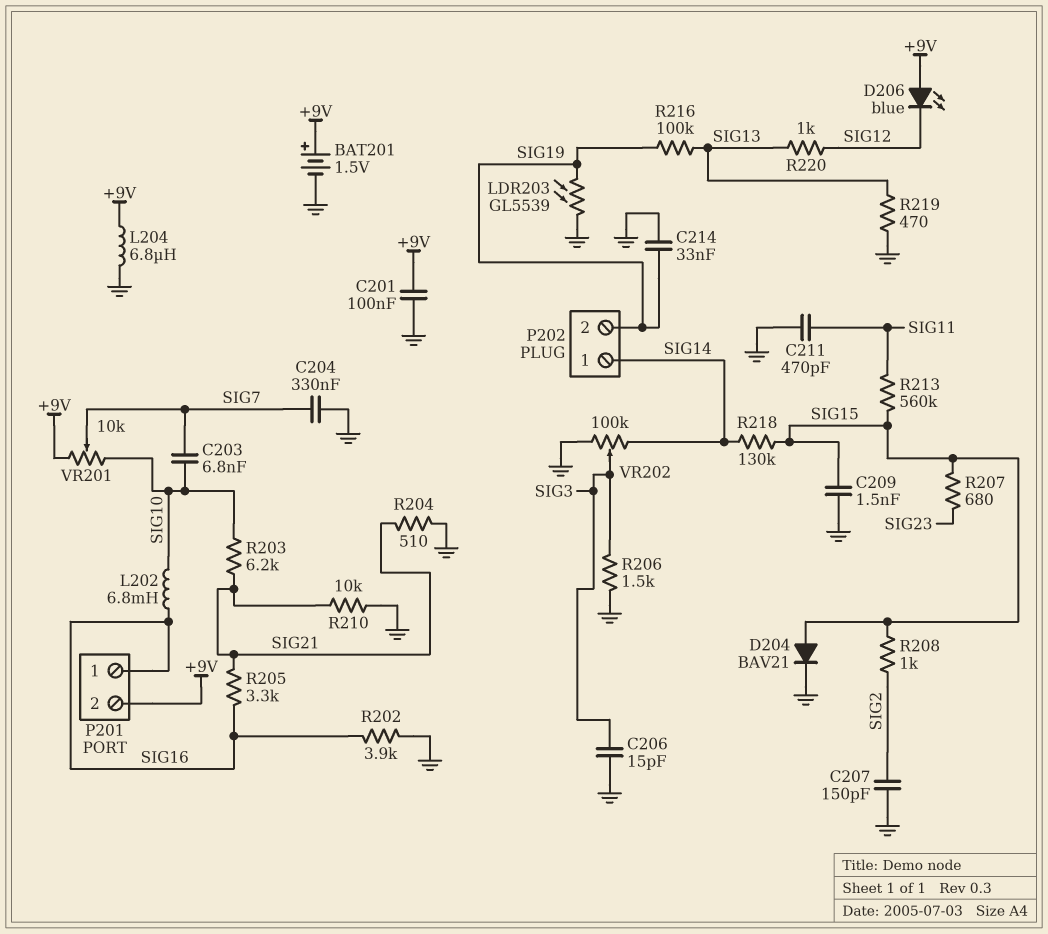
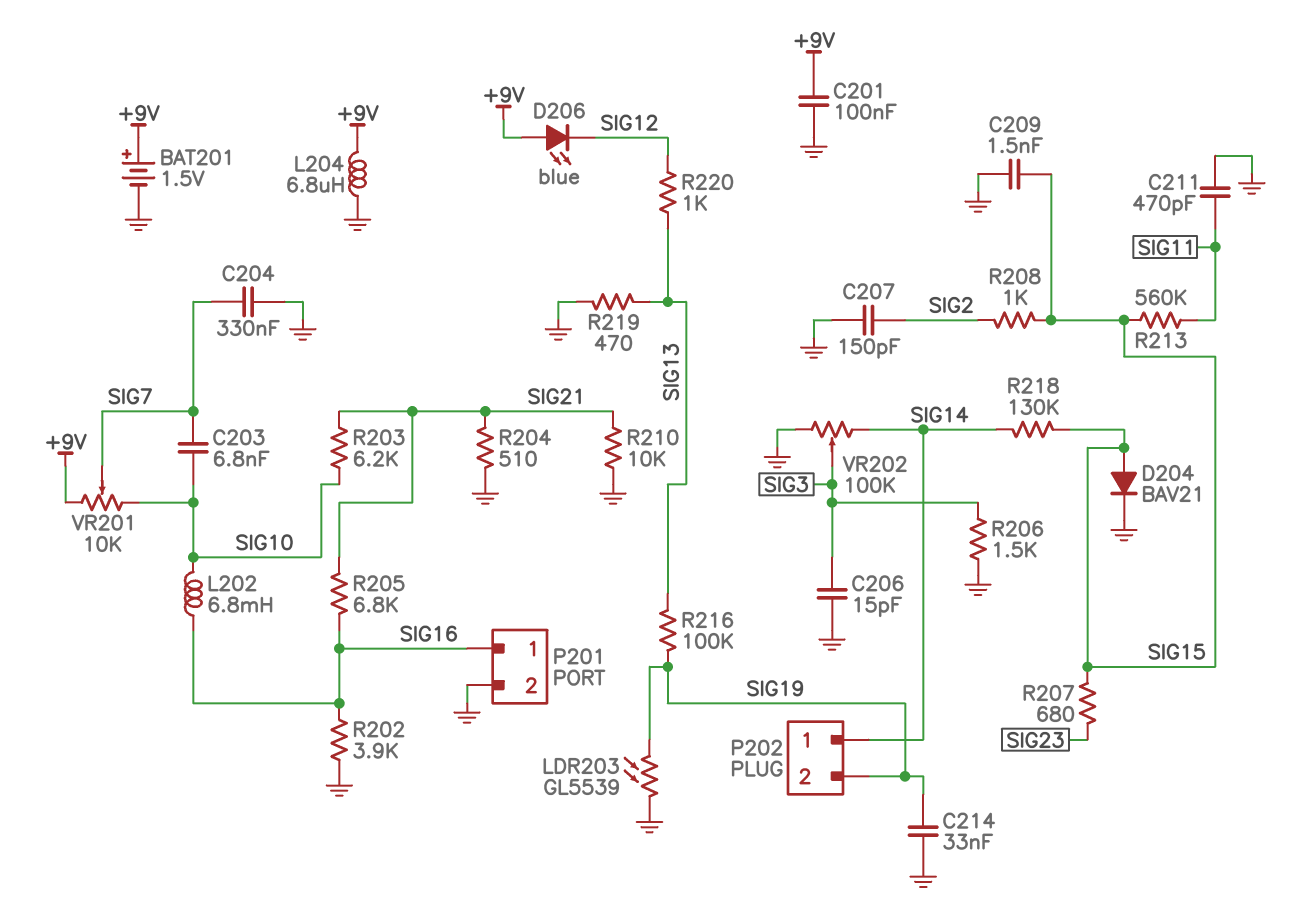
P201 pin 2: +9V -> GND
R205: 3.3k (SIG16, SIG21) -> 6.8k (SIG16, SIG21)

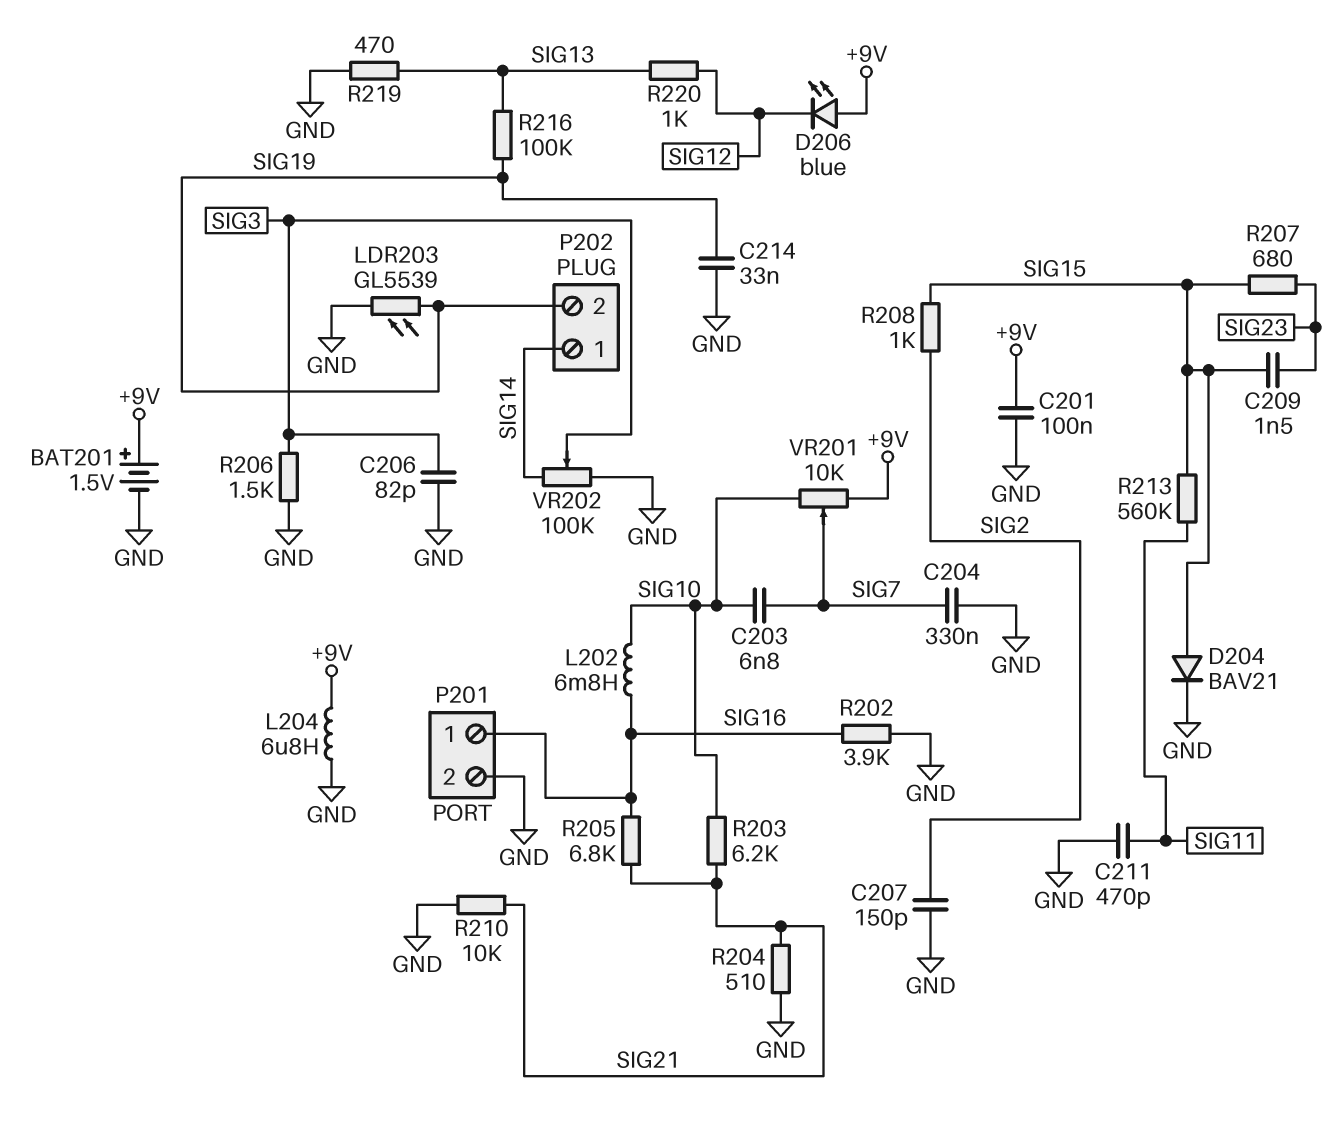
C206: 15pF (GND, SIG3) -> 82pF (GND, SIG3)
C209: 1.5nF (GND, SIG15) -> 1.5nF (SIG15, SIG23)
R218: 130k (SIG14, SIG15) -> none

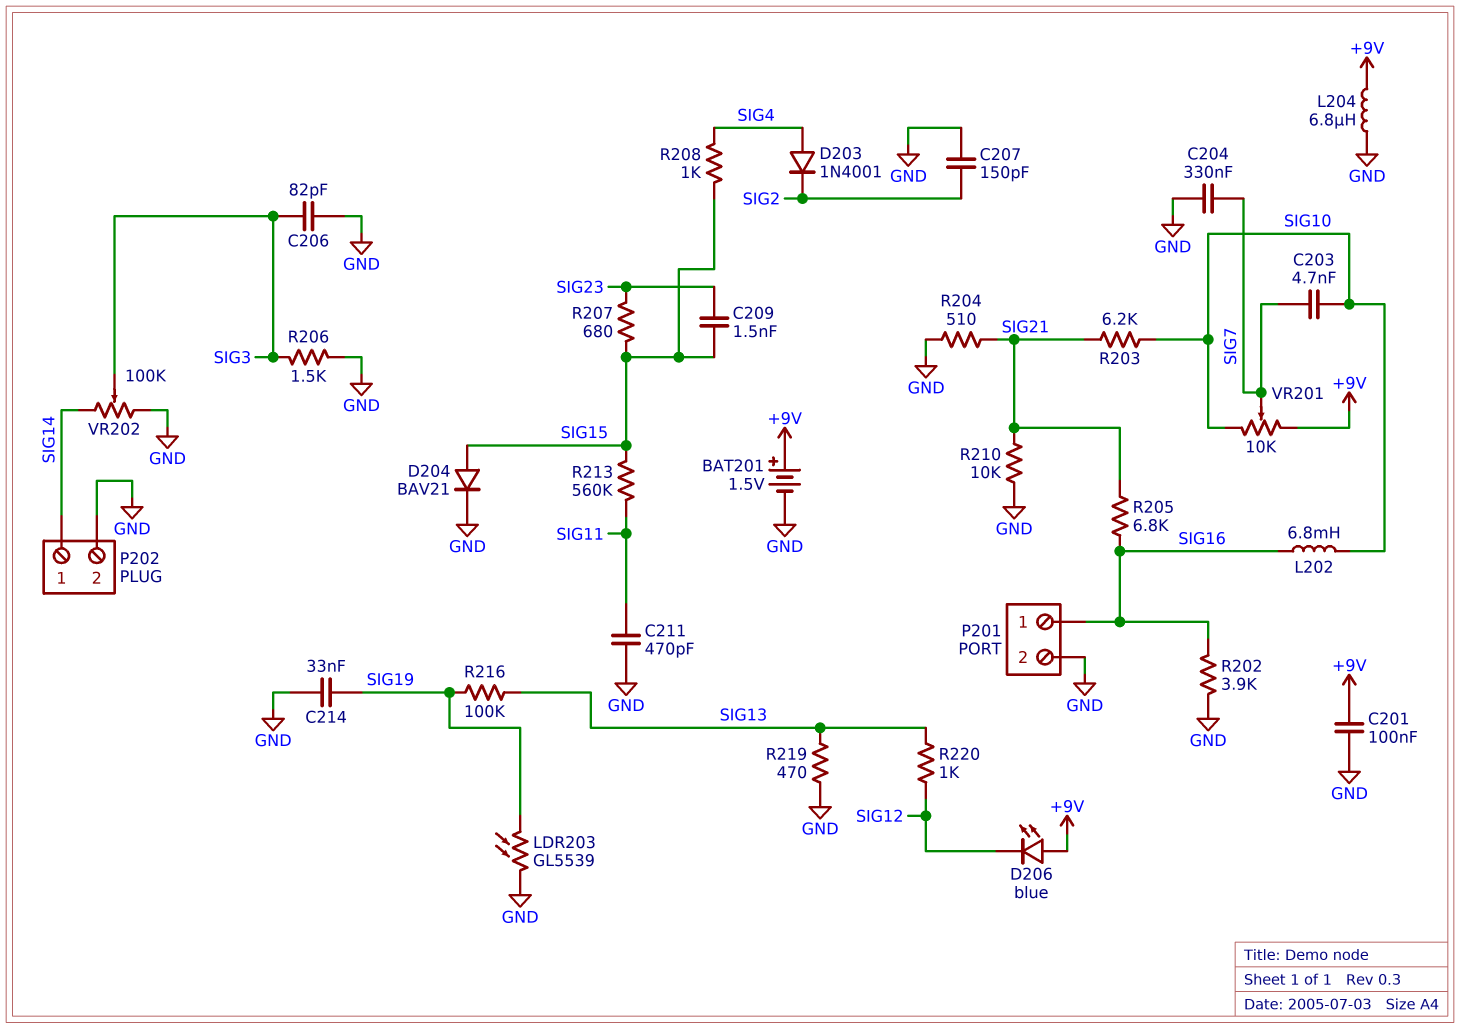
C203: 6.8nF (SIG7, SIG10) -> 4.7nF (SIG7, SIG10)
D203: none -> diode 1N4001 (A SIG4, K SIG2)
P202 pin 2: SIG19 -> GND
R208: 1k (SIG2, SIG15) -> 1k (SIG4, SIG15)

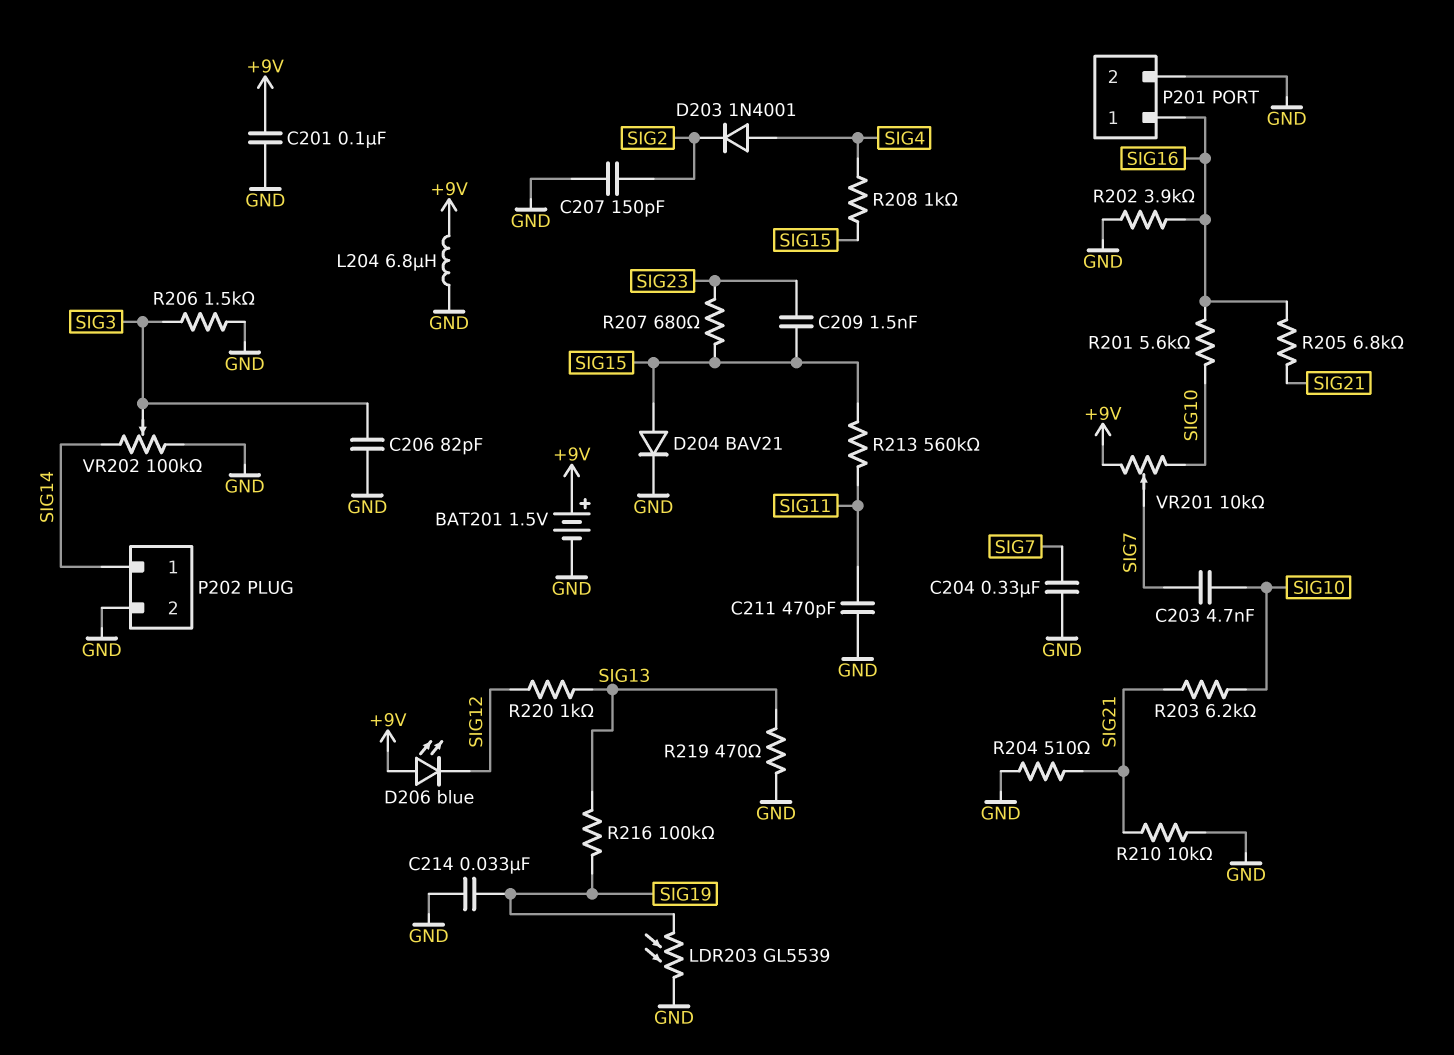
L202: 6.8mH (SIG10, SIG16) -> none
R201: none -> 5.6k (SIG10, SIG16)

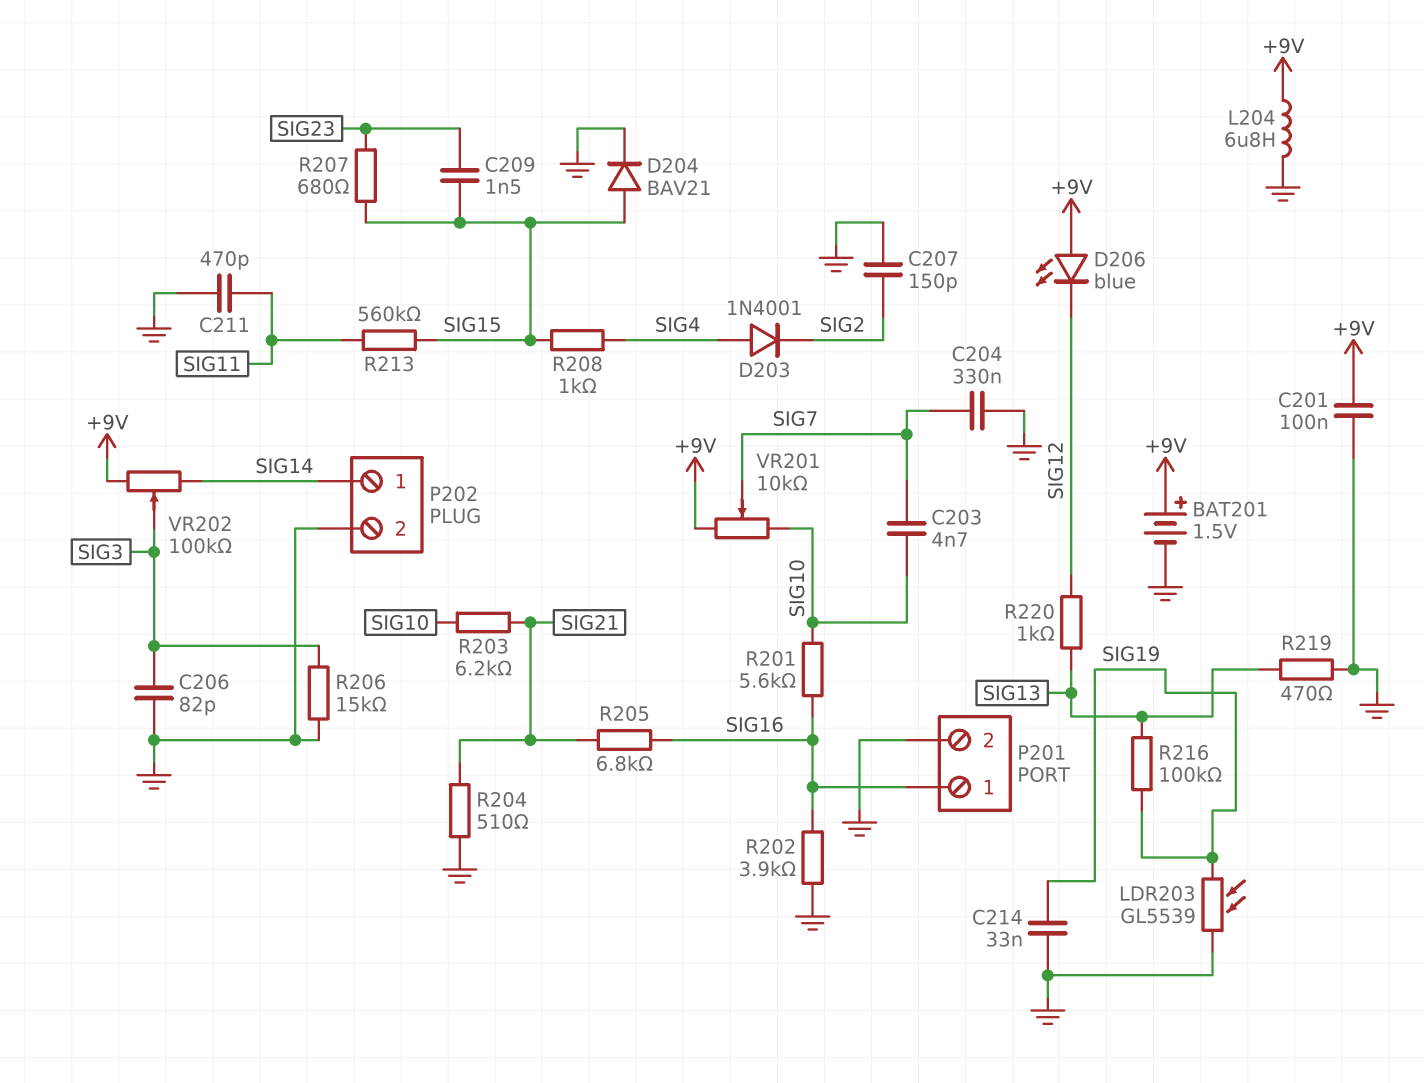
R206: 1.5k (GND, SIG3) -> 15k (GND, SIG3)
R210: 10k (GND, SIG21) -> none
VR202: 100k (GND, SIG14, wiper SIG3) -> 100k (+9V, SIG14, wiper SIG3)

